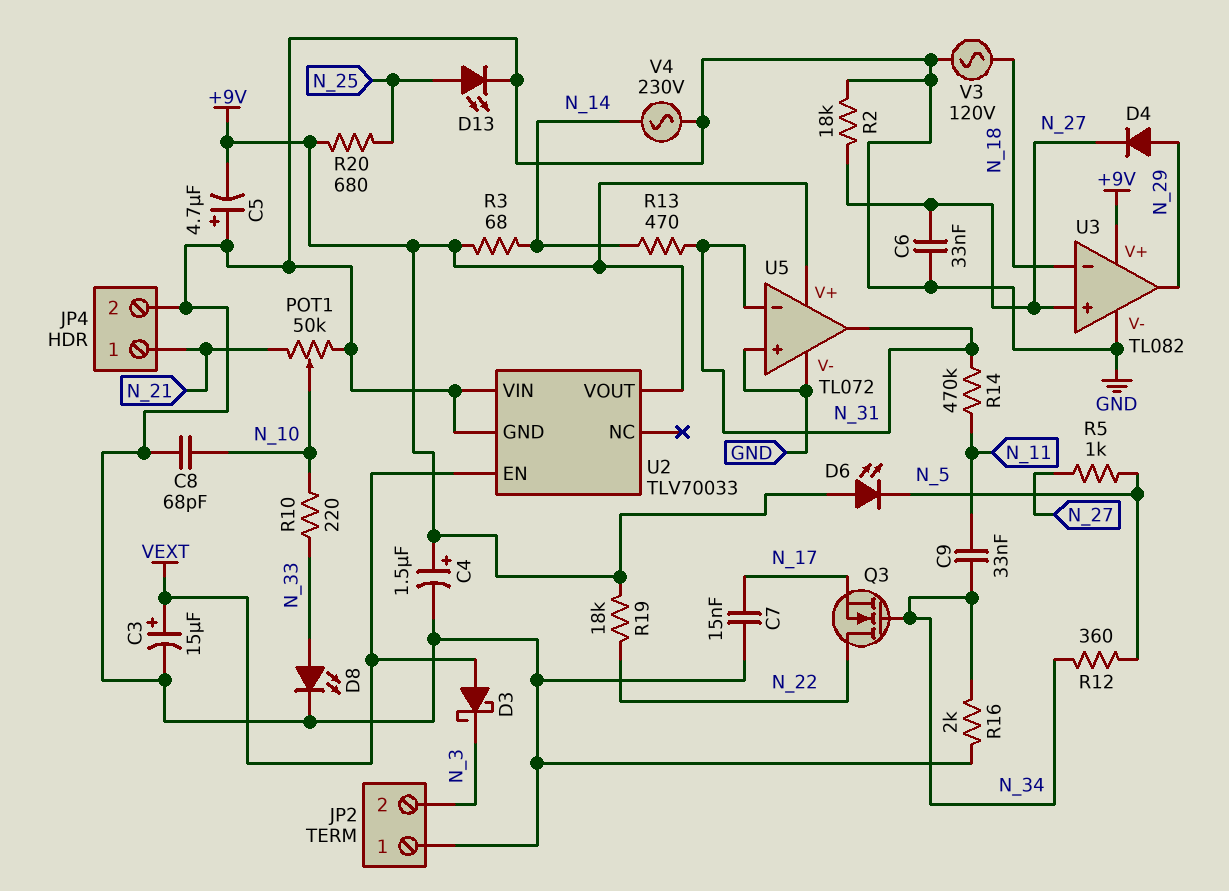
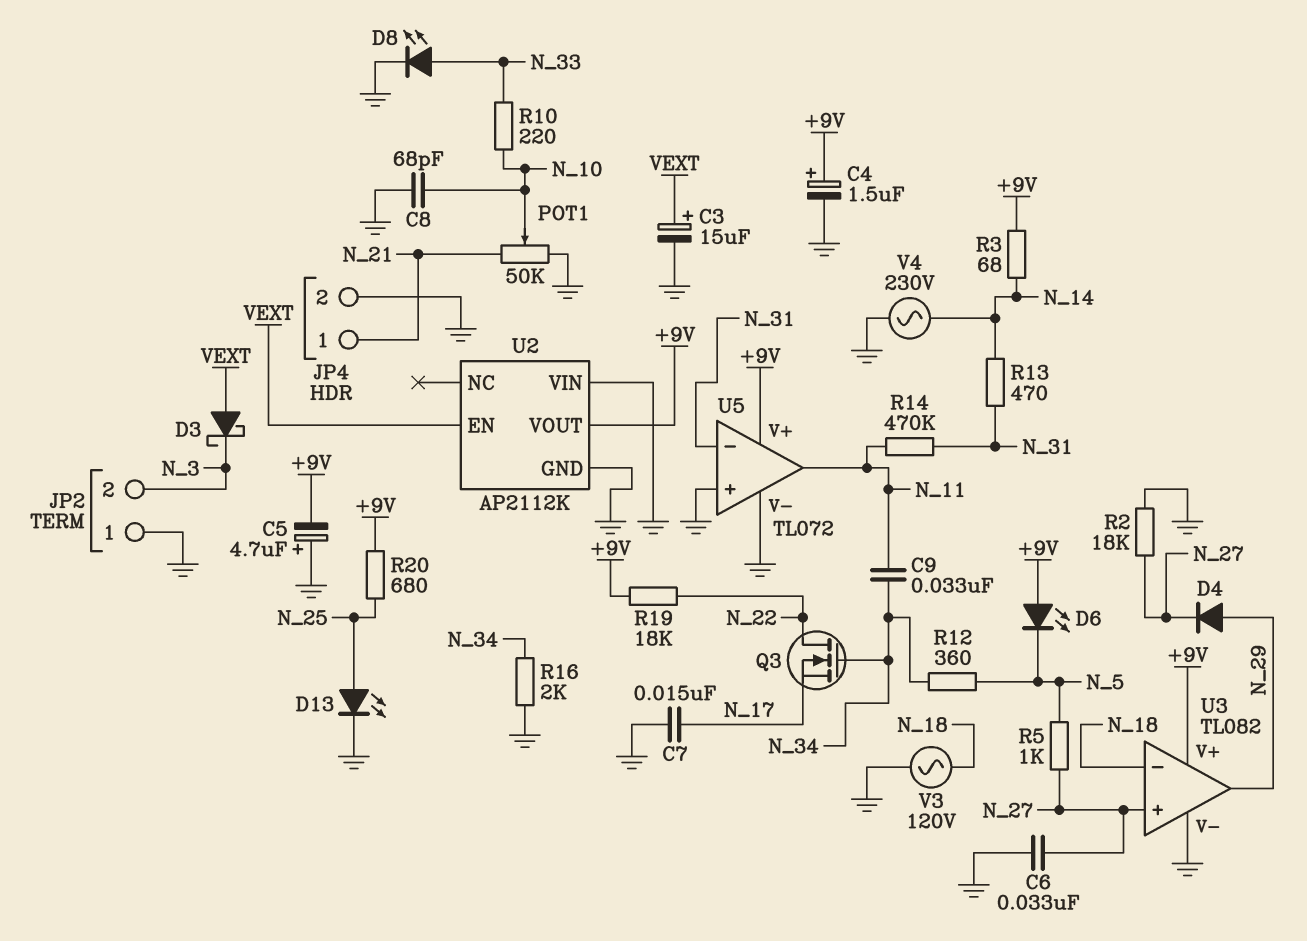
U2: TLV70033 -> AP2112K
U5 pin out: N_31 -> N_11

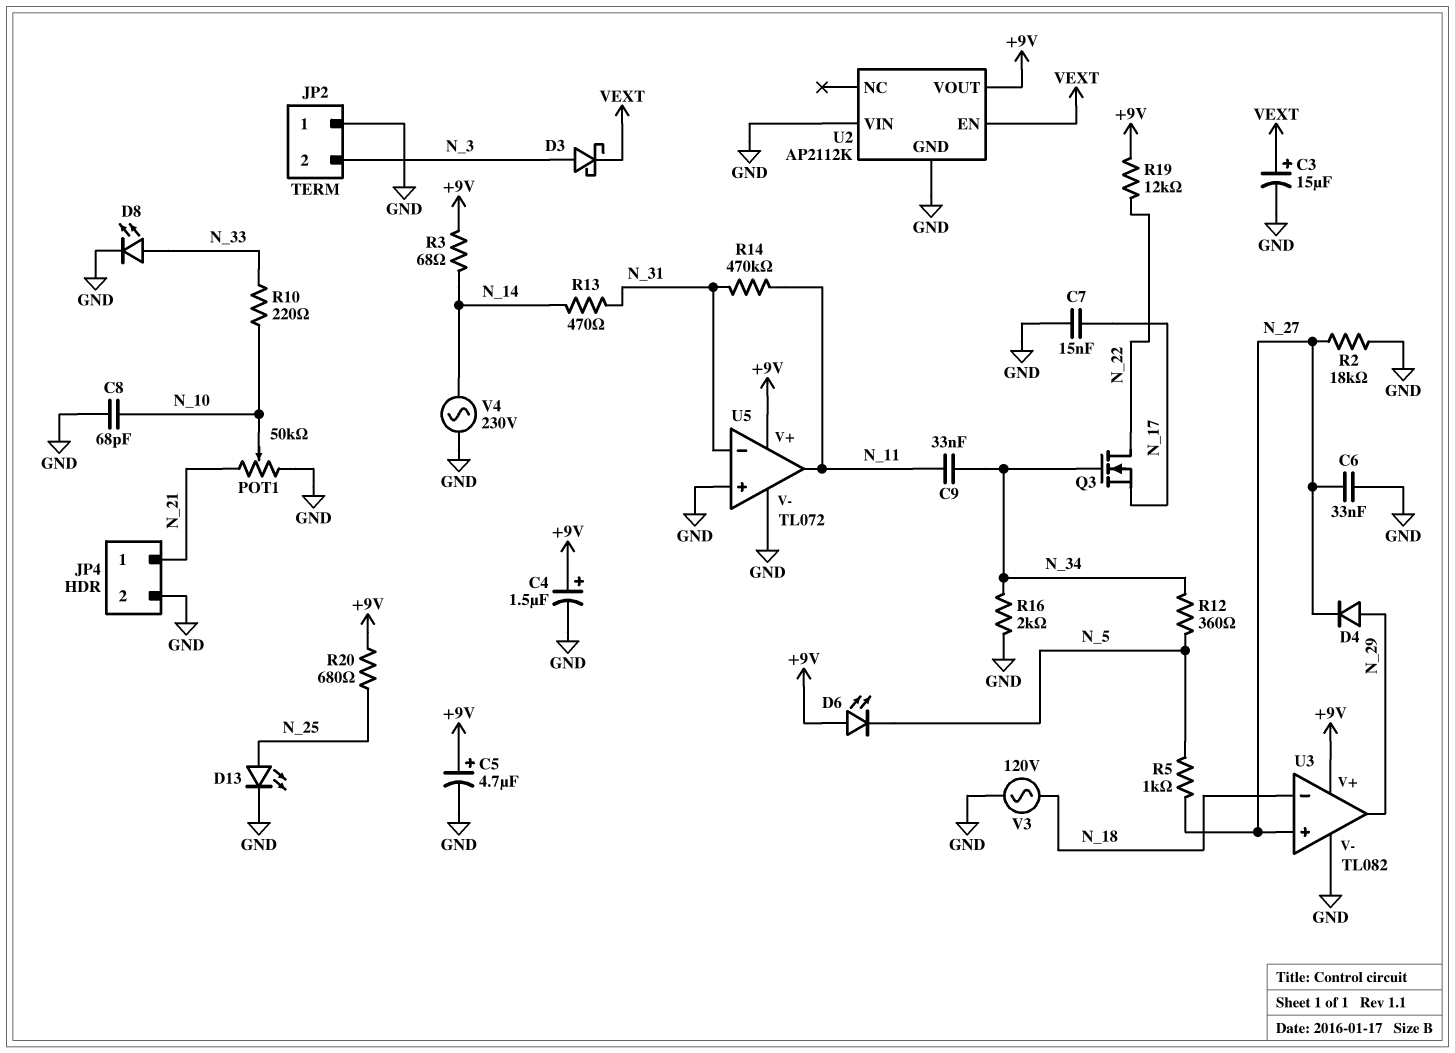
C5: 4.7uF (plus GND, minus +9V) -> 4.7uF (plus +9V, minus GND)
D3: schottky (A VEXT, K N_3) -> schottky (A N_3, K VEXT)
R19: 18k (+9V, N_22) -> 12k (+9V, N_22)

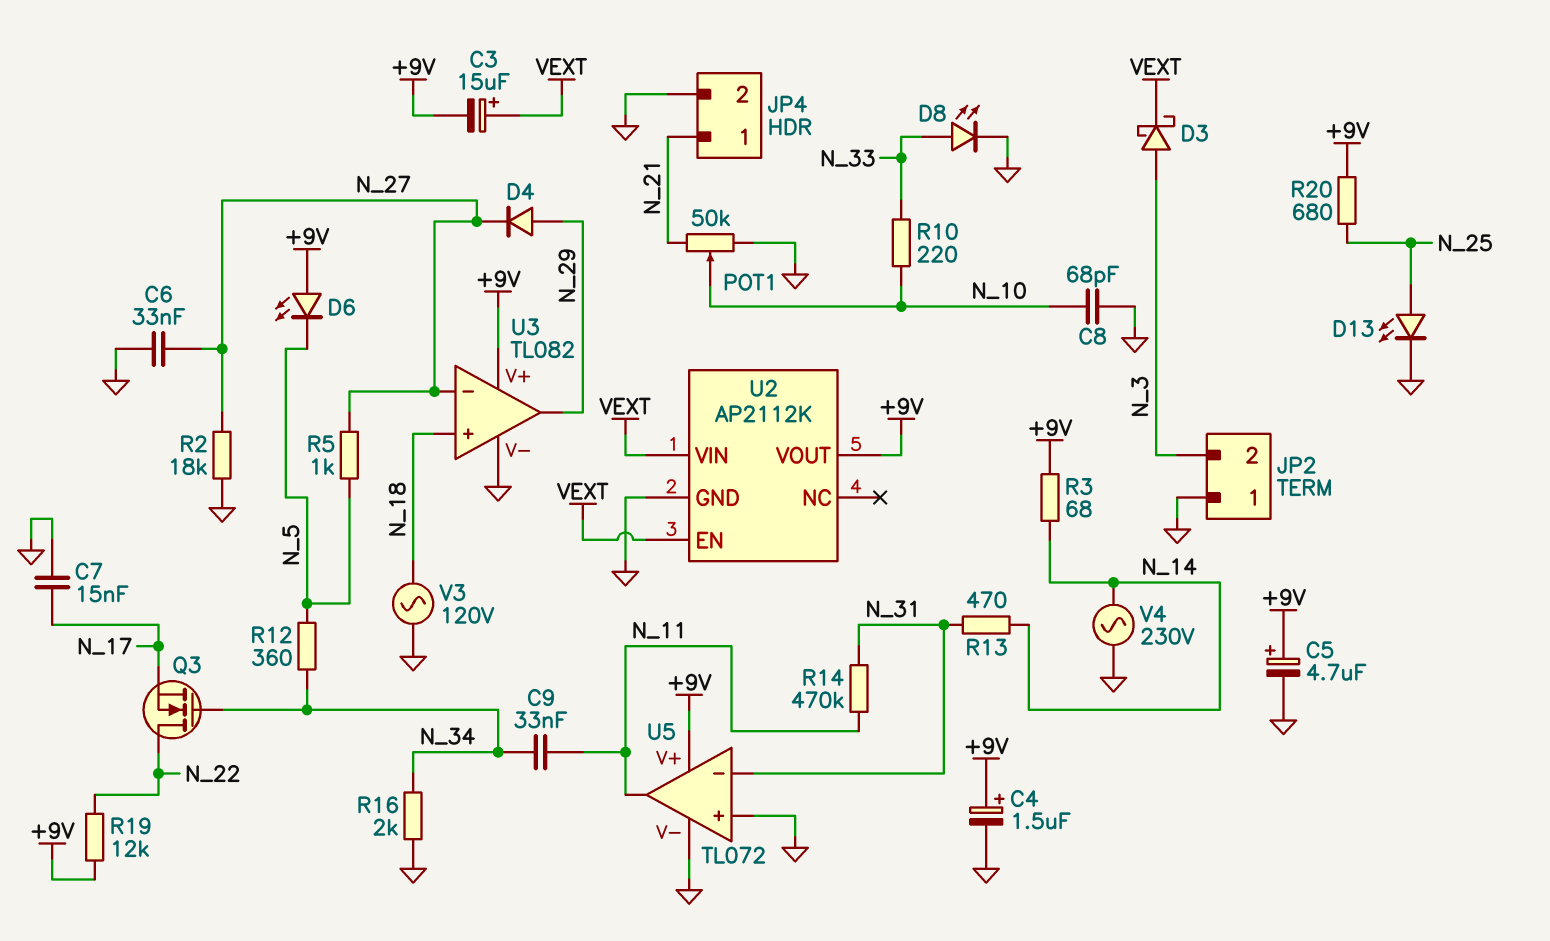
C3: 15uF (plus VEXT, minus GND) -> 15uF (plus VEXT, minus +9V)
U2 pin VIN: GND -> VEXT
U3 pin in+: N_27 -> N_18
U3 pin in-: N_18 -> N_27

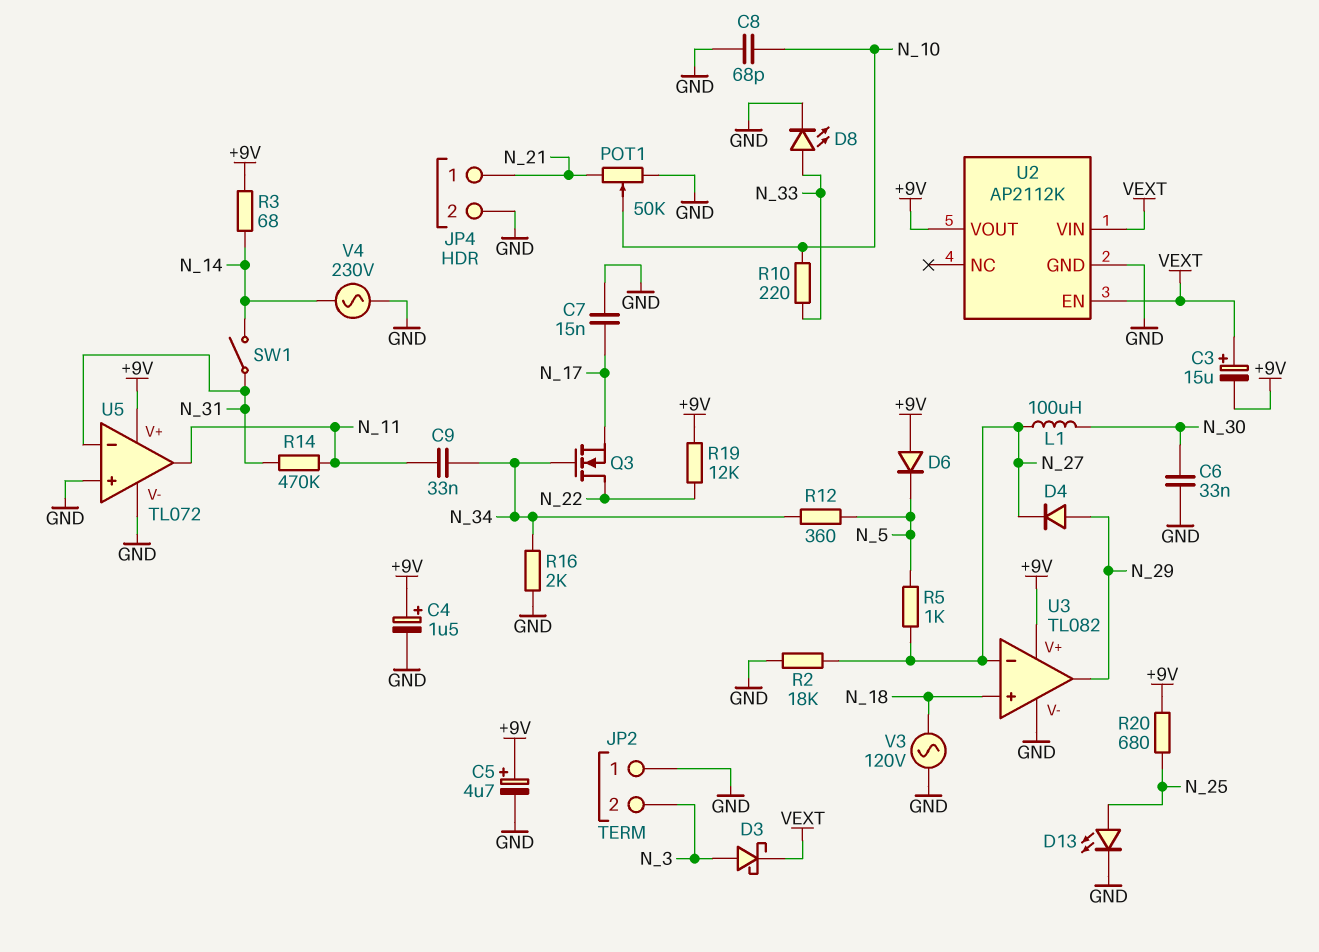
C6: 33nF (GND, N_27) -> 33nF (GND, N_30)
D6: LED (A +9V, K N_5) -> diode (A +9V, K N_5)
L1: none -> 100uH (N_27, N_30)
R13: 470 (N_14, N_31) -> none
SW1: none -> switch (N_14, N_31)

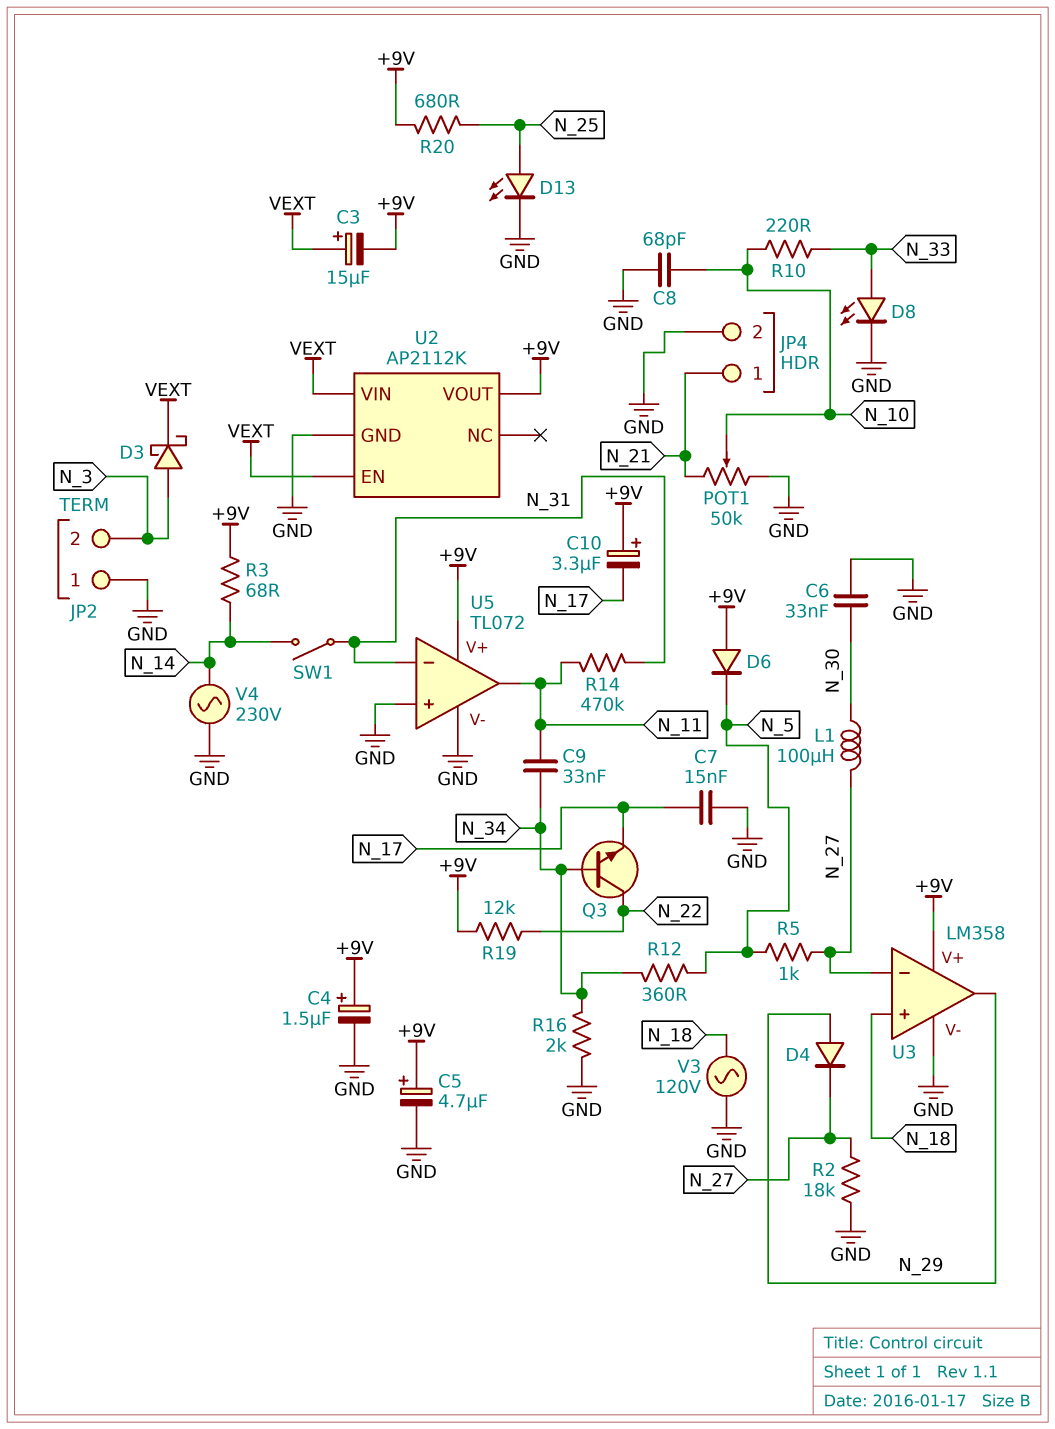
C10: none -> 3.3uF (plus +9V, minus N_17)
Q3: NMOS (G N_34, D N_22, S N_17) -> NPN (B N_34, C N_22, E N_17)
U3: TL082 -> LM358

